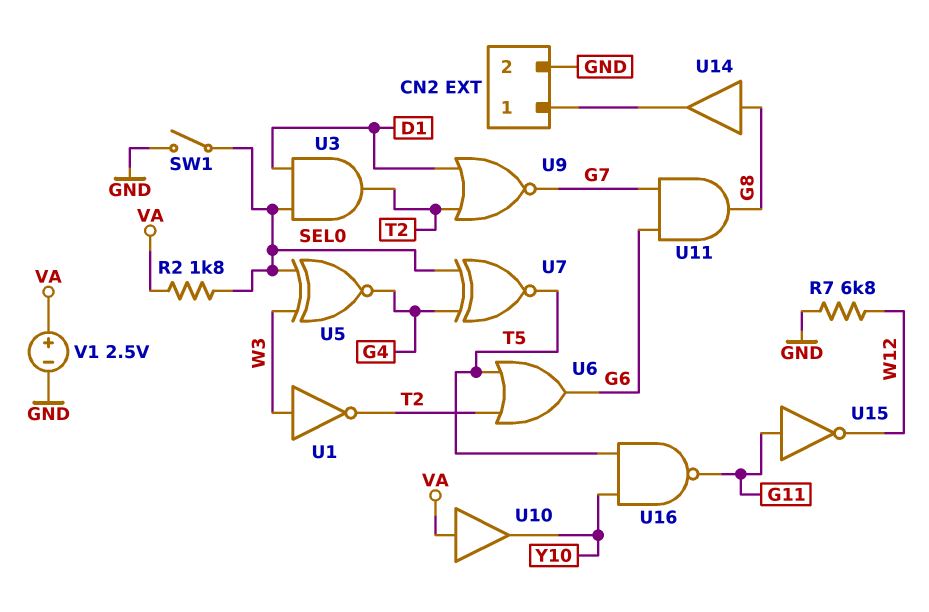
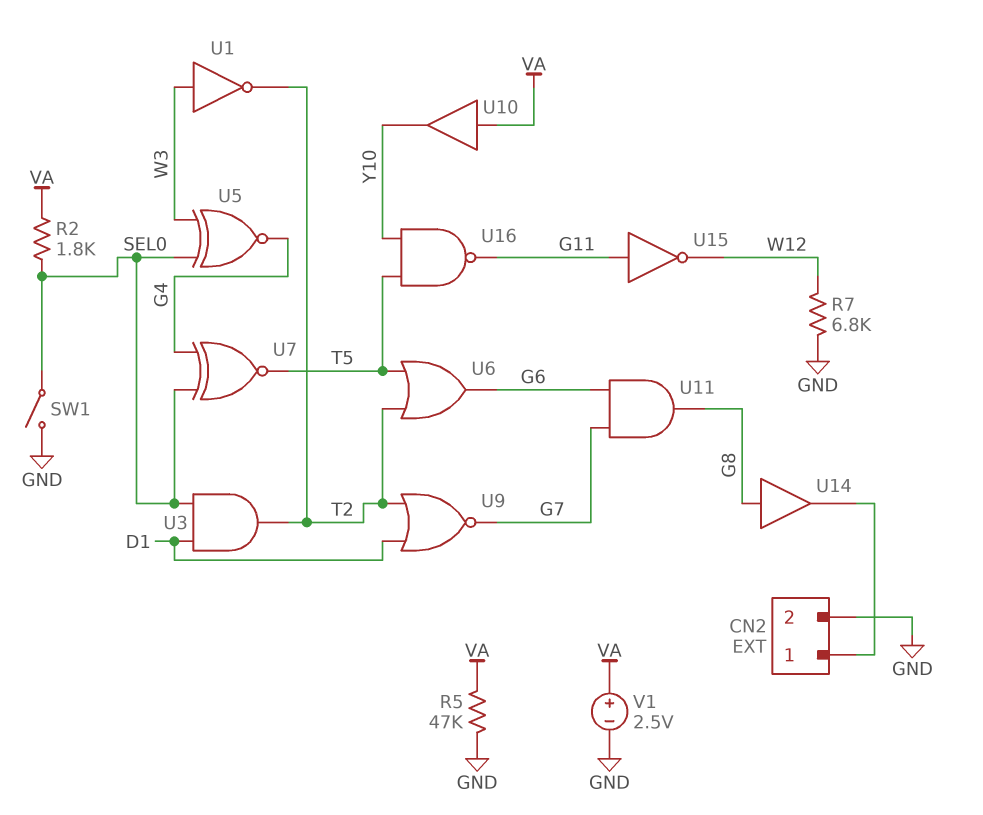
R5: none -> 47k (GND, VA)

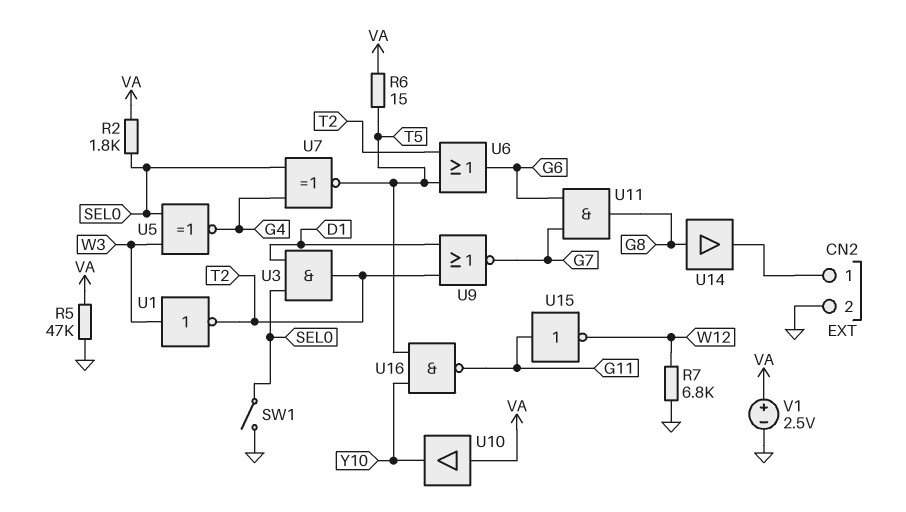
R6: none -> 15 (T5, VA)

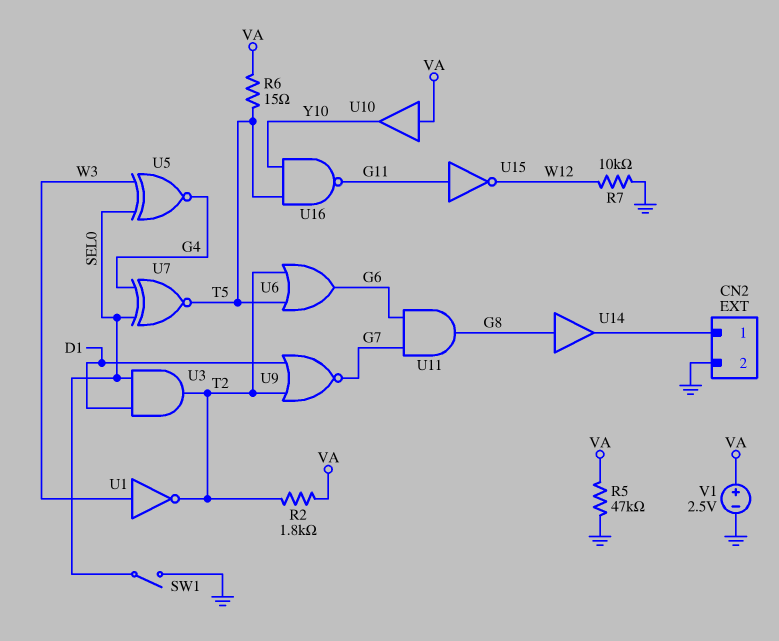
R2: 1.8k (SEL0, VA) -> 1.8k (T2, VA)
R7: 6.8k (GND, W12) -> 10k (GND, W12)

